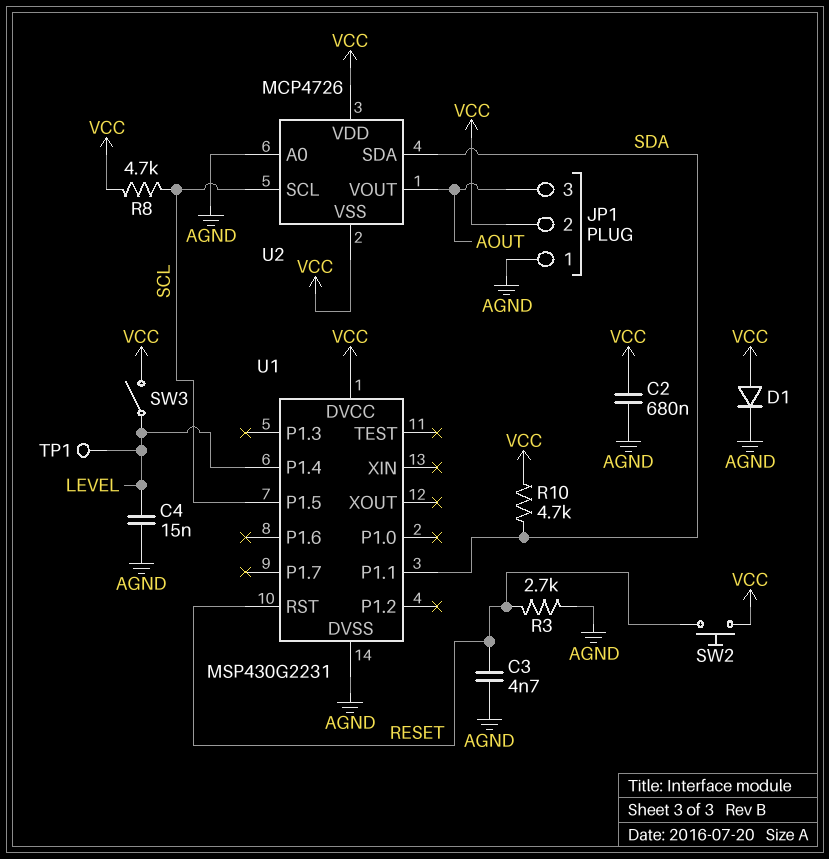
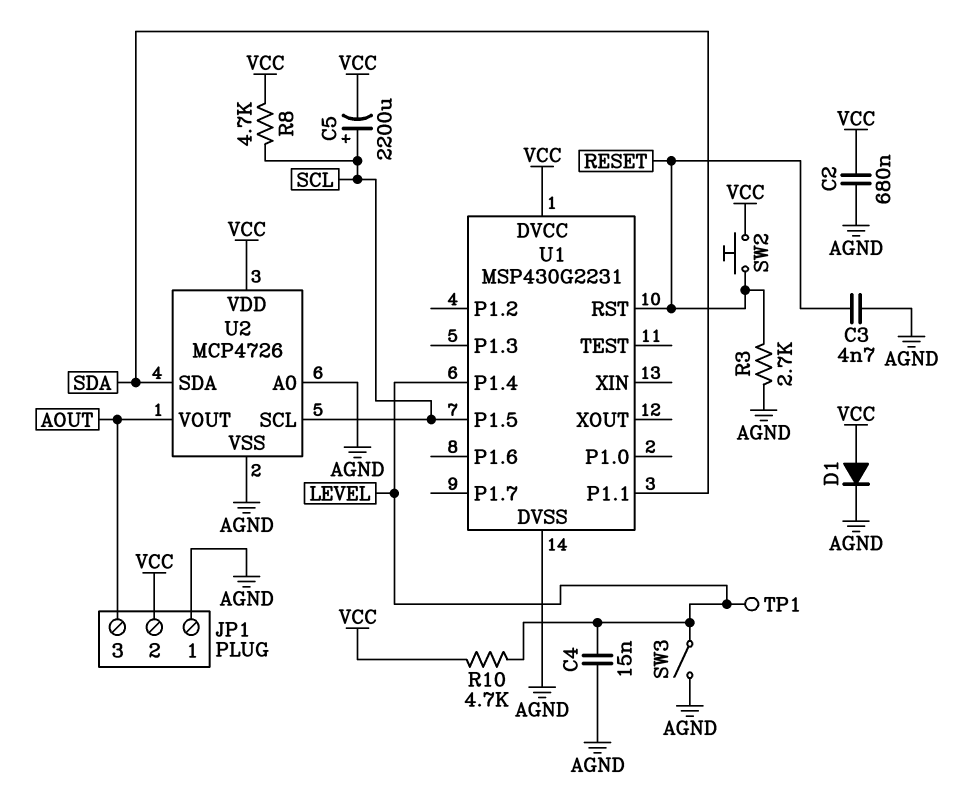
C5: none -> 2200uF (plus SCL, minus VCC)
R10: 4.7k (SDA, VCC) -> 4.7k (LEVEL, VCC)
SW3: switch (LEVEL, VCC) -> switch (AGND, LEVEL)
U2 pin VSS: VCC -> AGND

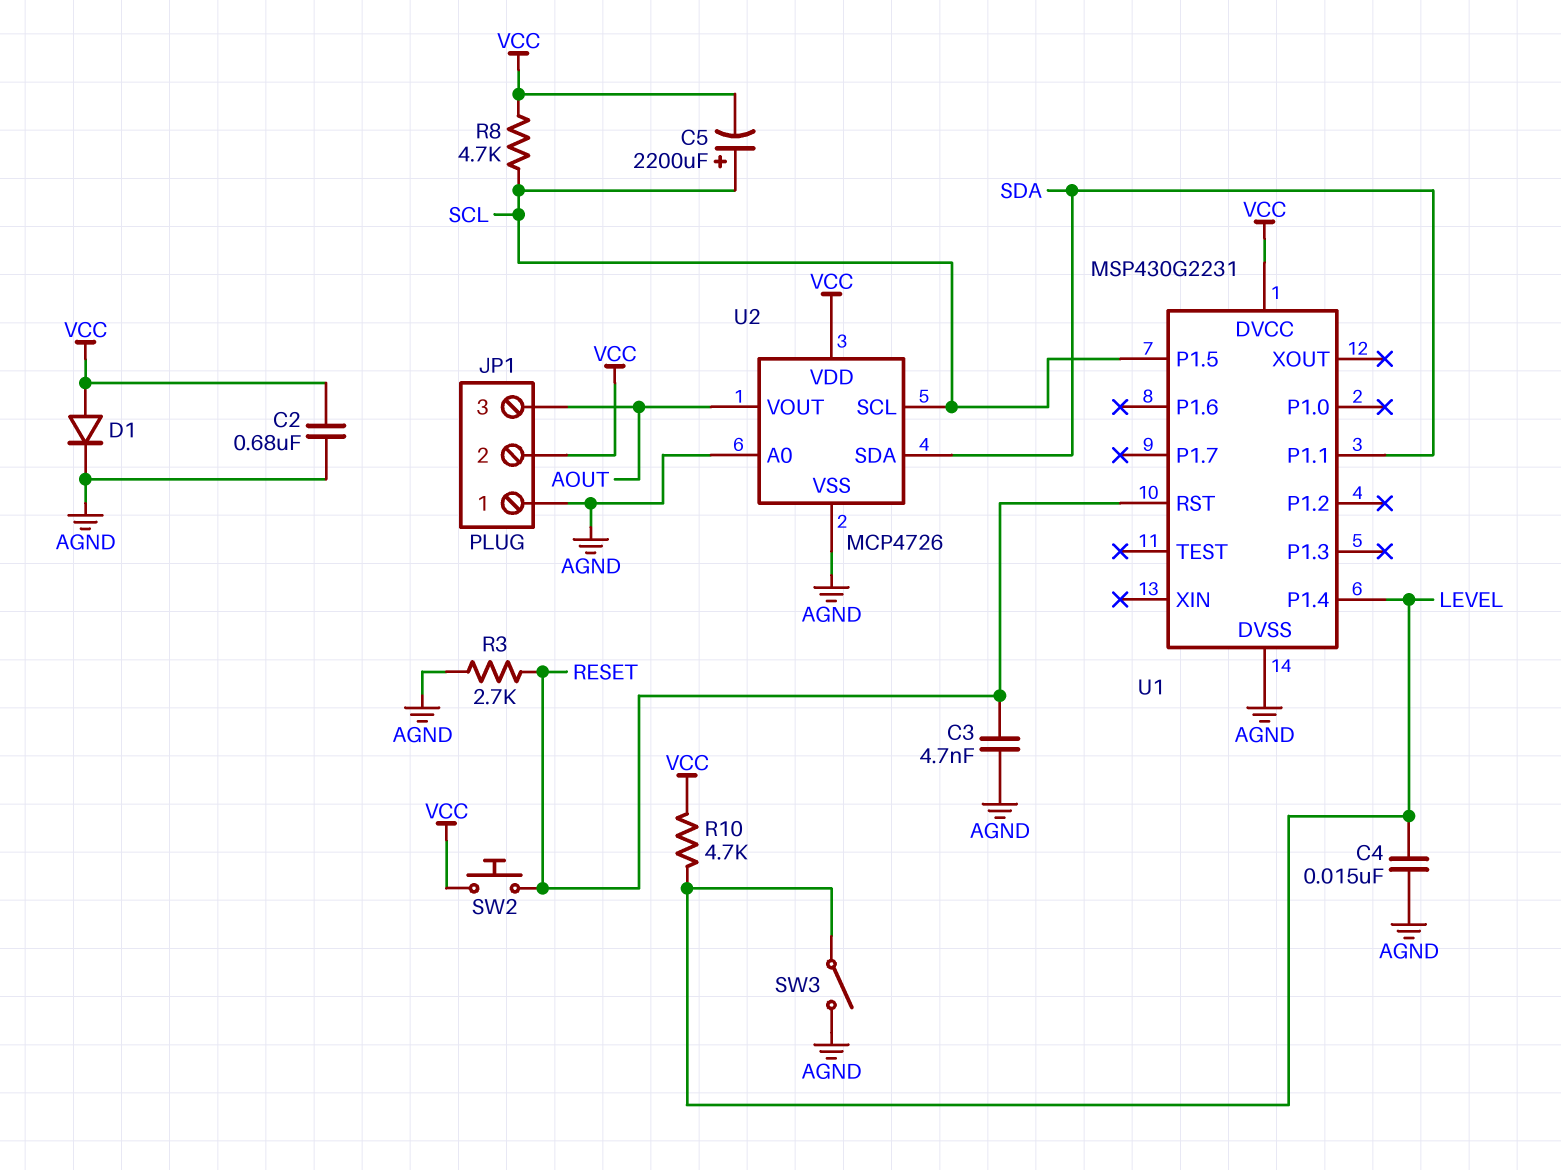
TP1: test point (LEVEL) -> none

